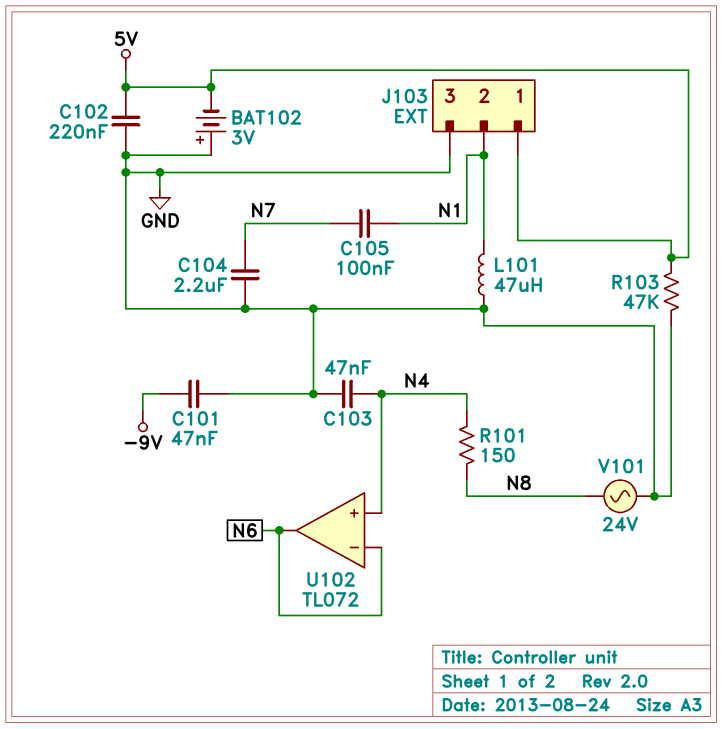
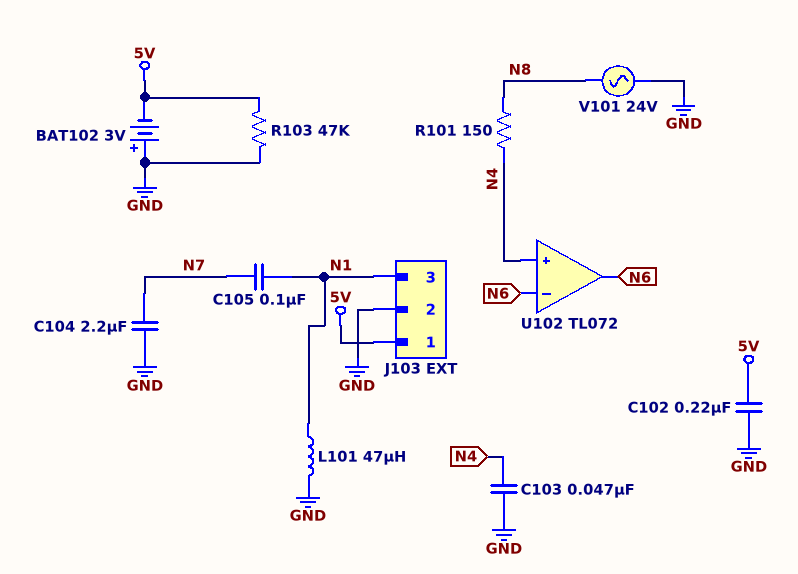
C101: 47nF (-9V, GND) -> none
J103 pin 2: N1 -> GND
J103 pin 3: GND -> N1

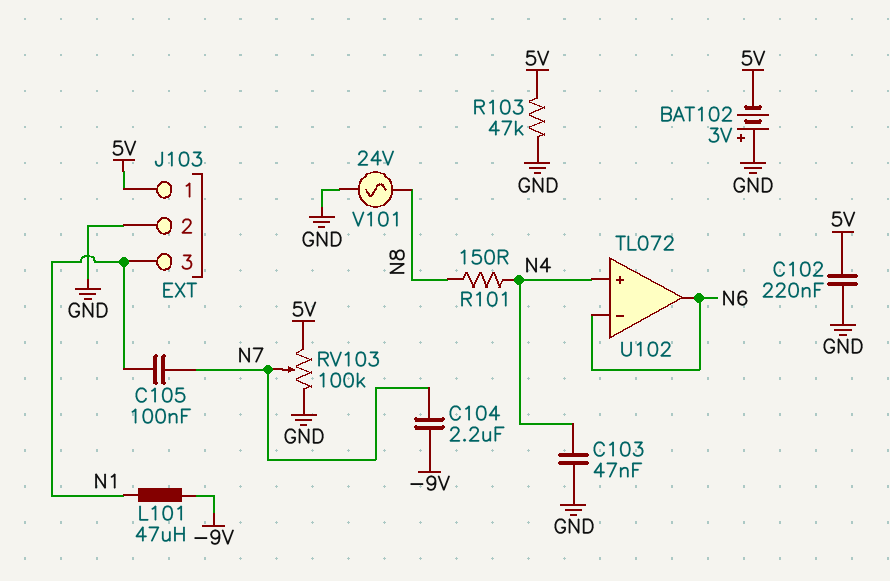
C104: 2.2uF (GND, N7) -> 2.2uF (-9V, N7)
L101: 47uH (GND, N1) -> 47uH (-9V, N1)
RV103: none -> 100k (5V, GND, wiper N7)

